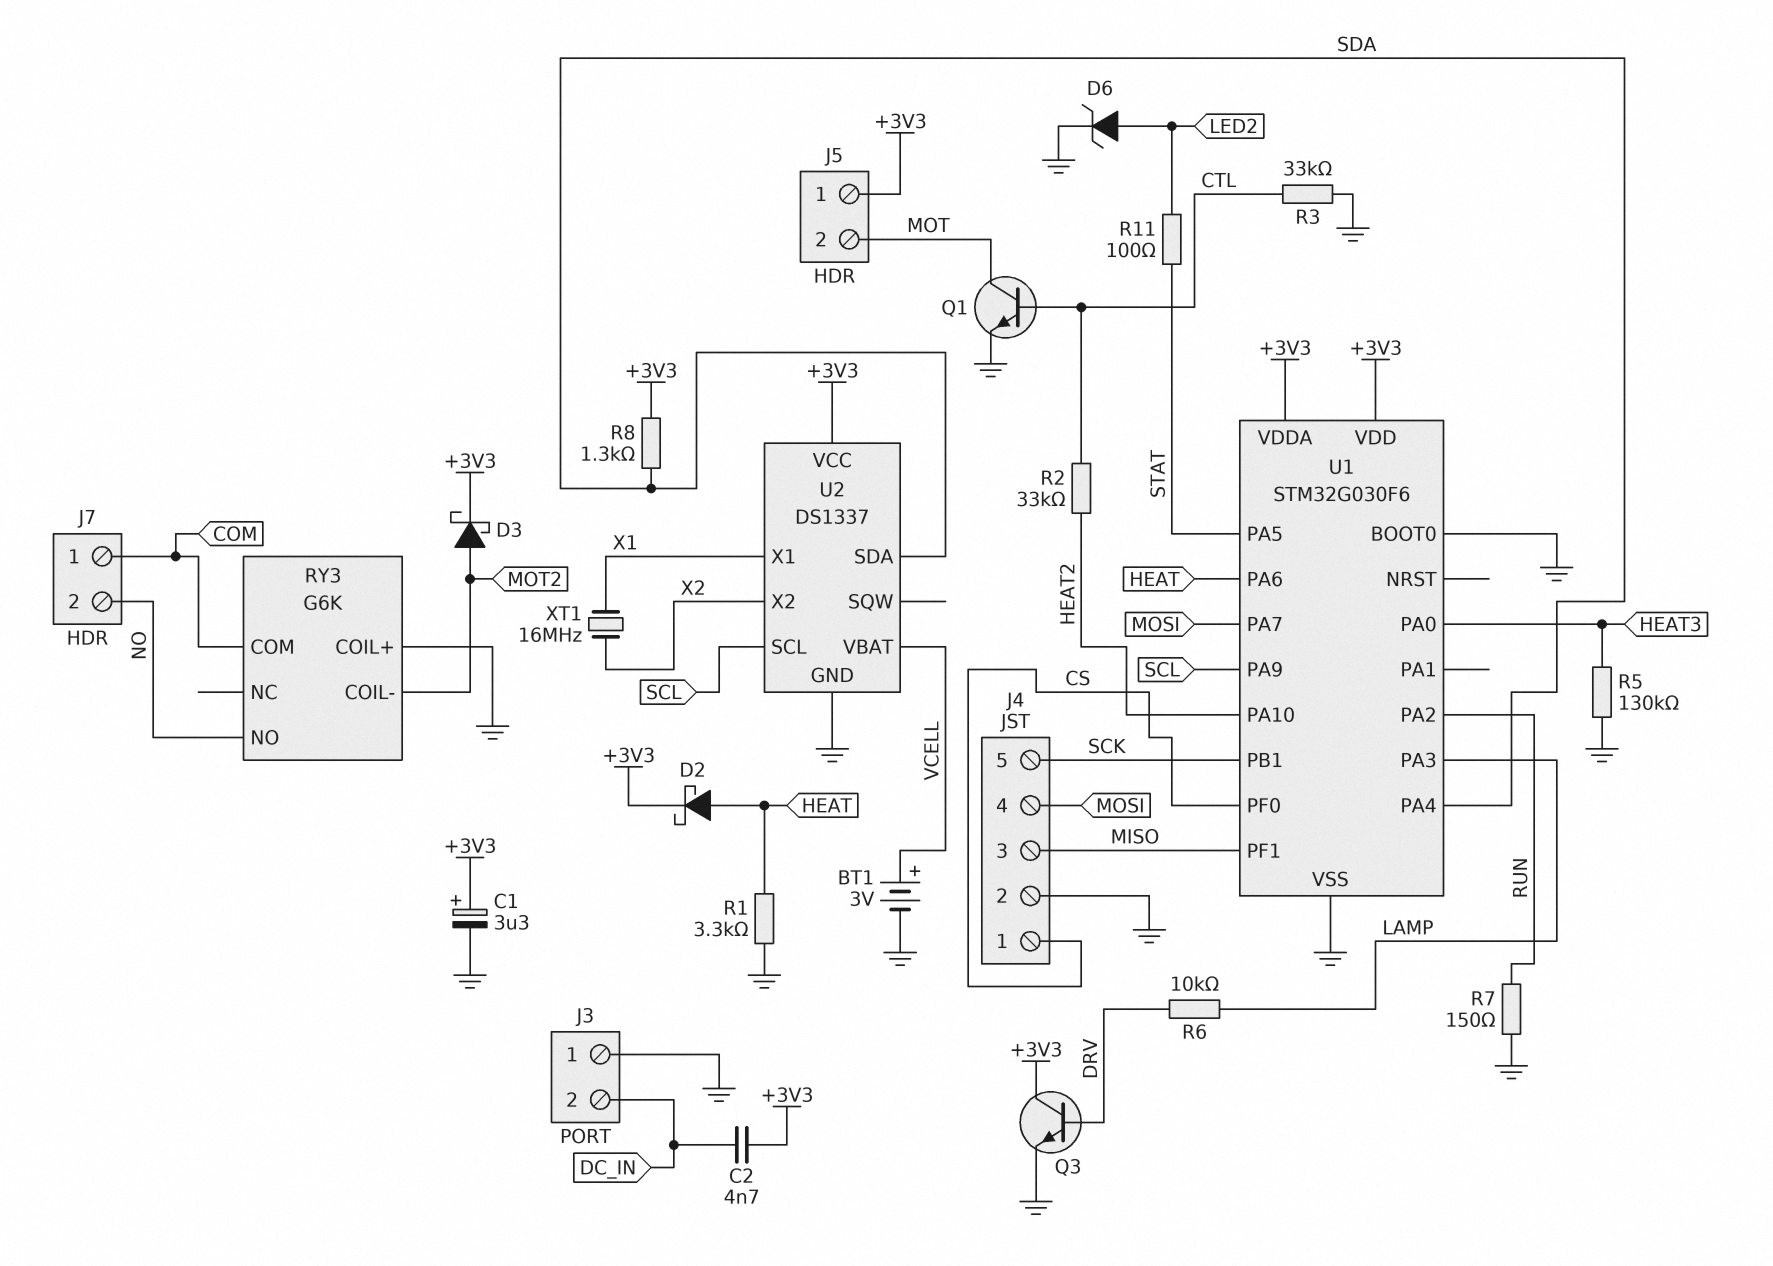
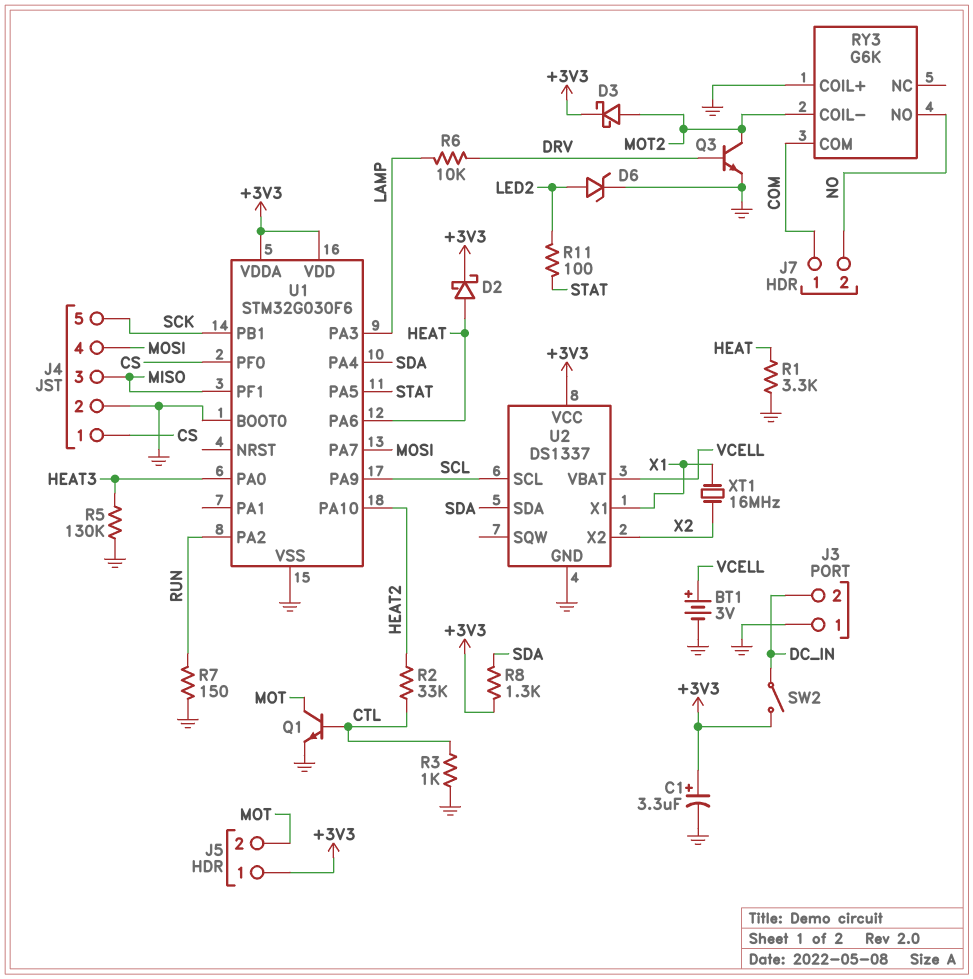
C2: 4.7nF (+3V3, DC_IN) -> none
Q3: NPN (B DRV, C +3V3, E GND) -> NPN (B DRV, C MOT2, E GND)
R3: 33k (CTL, GND) -> 1k (CTL, GND)
SW2: none -> switch (+3V3, DC_IN)

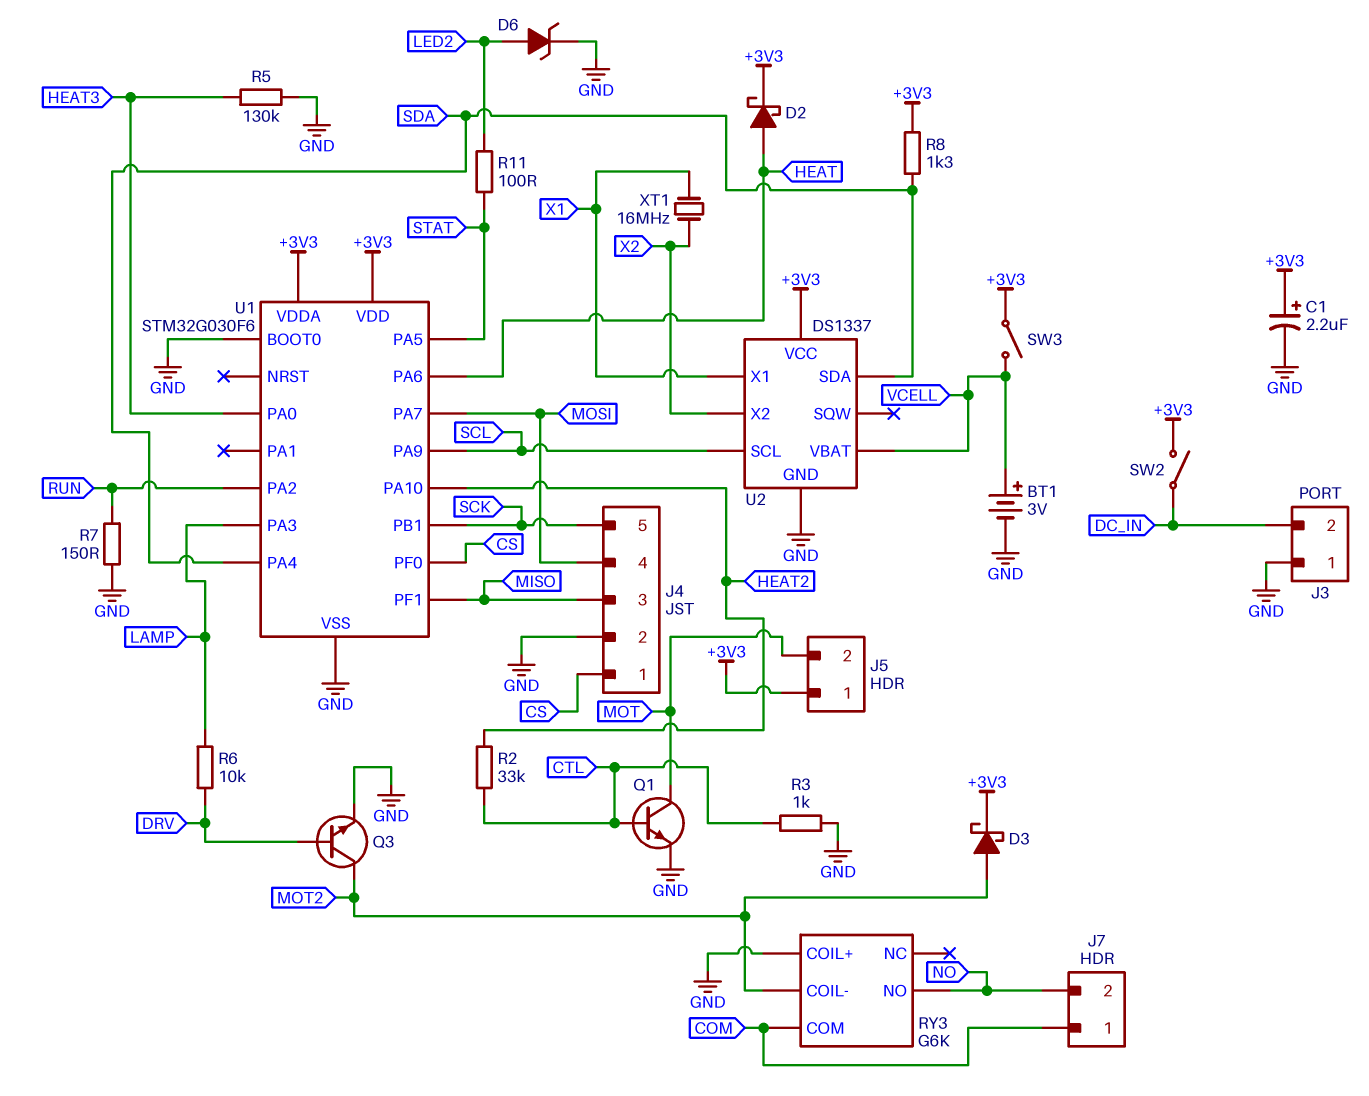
C1: 3.3uF (plus +3V3, minus GND) -> 2.2uF (plus +3V3, minus GND)
R1: 3.3k (GND, HEAT) -> none
SW3: none -> switch (+3V3, VCELL)

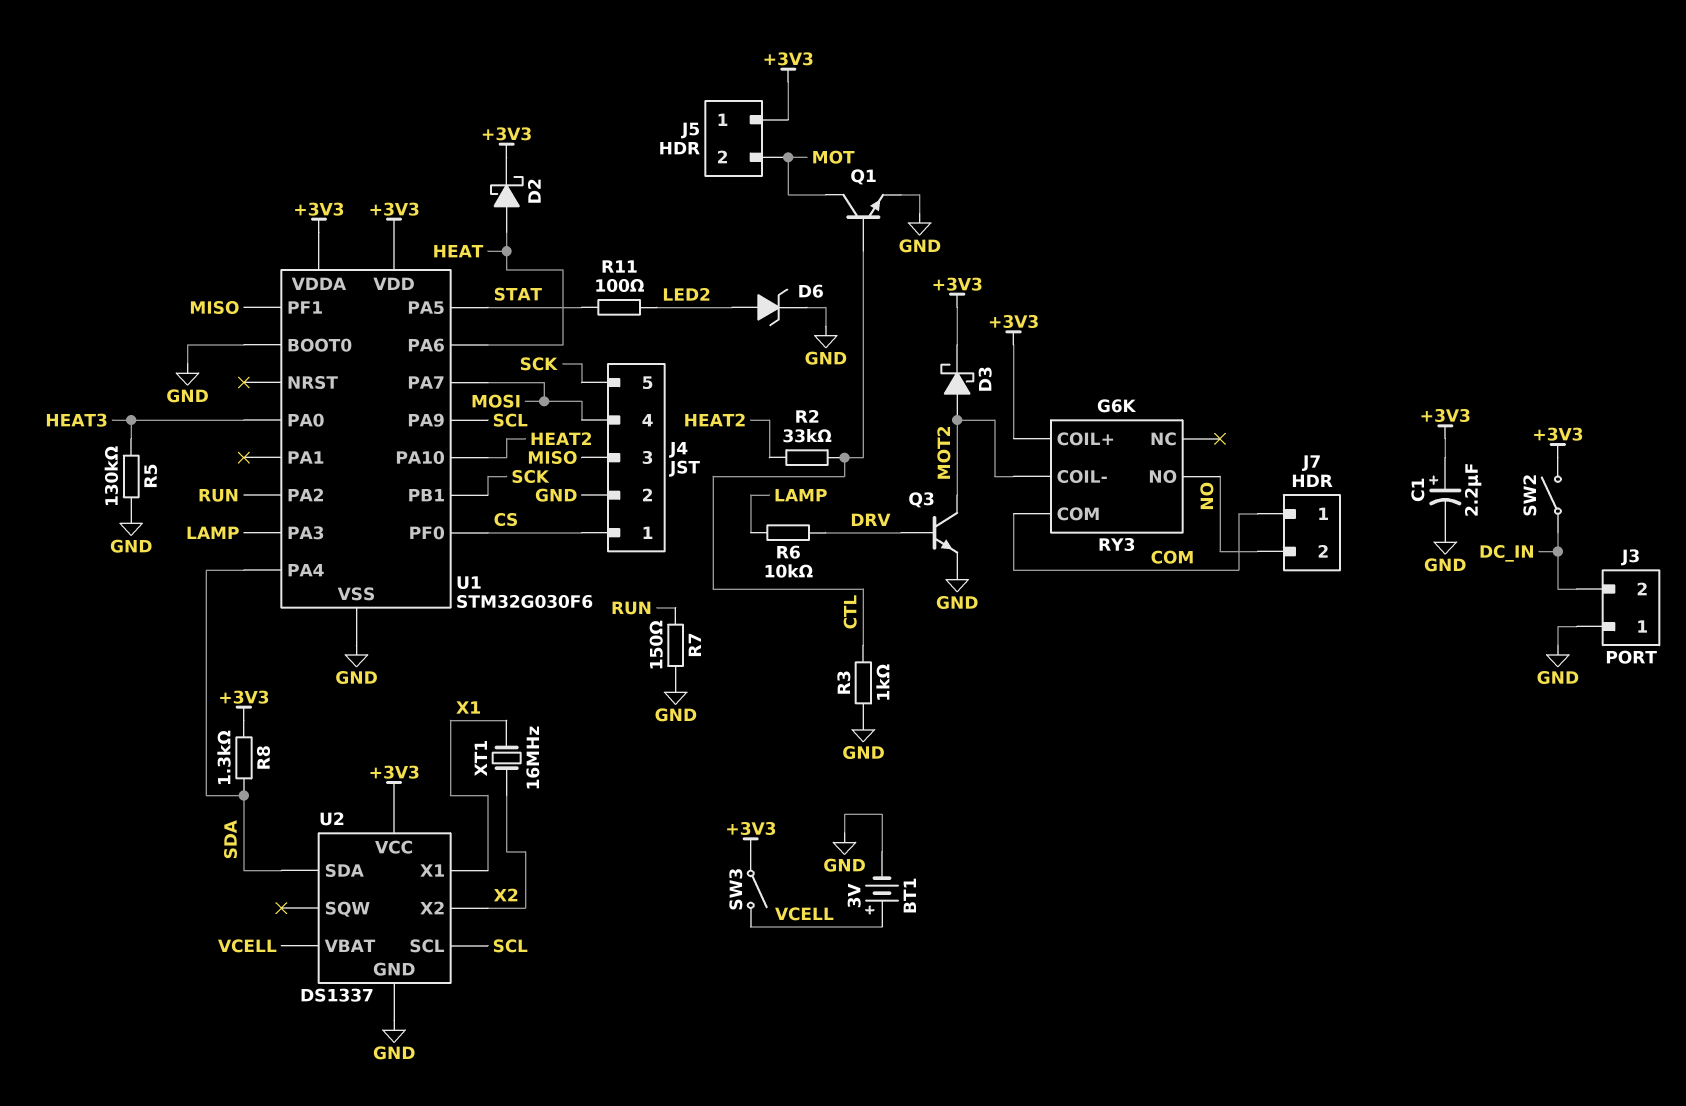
RY3 pin COIL+: GND -> +3V3

